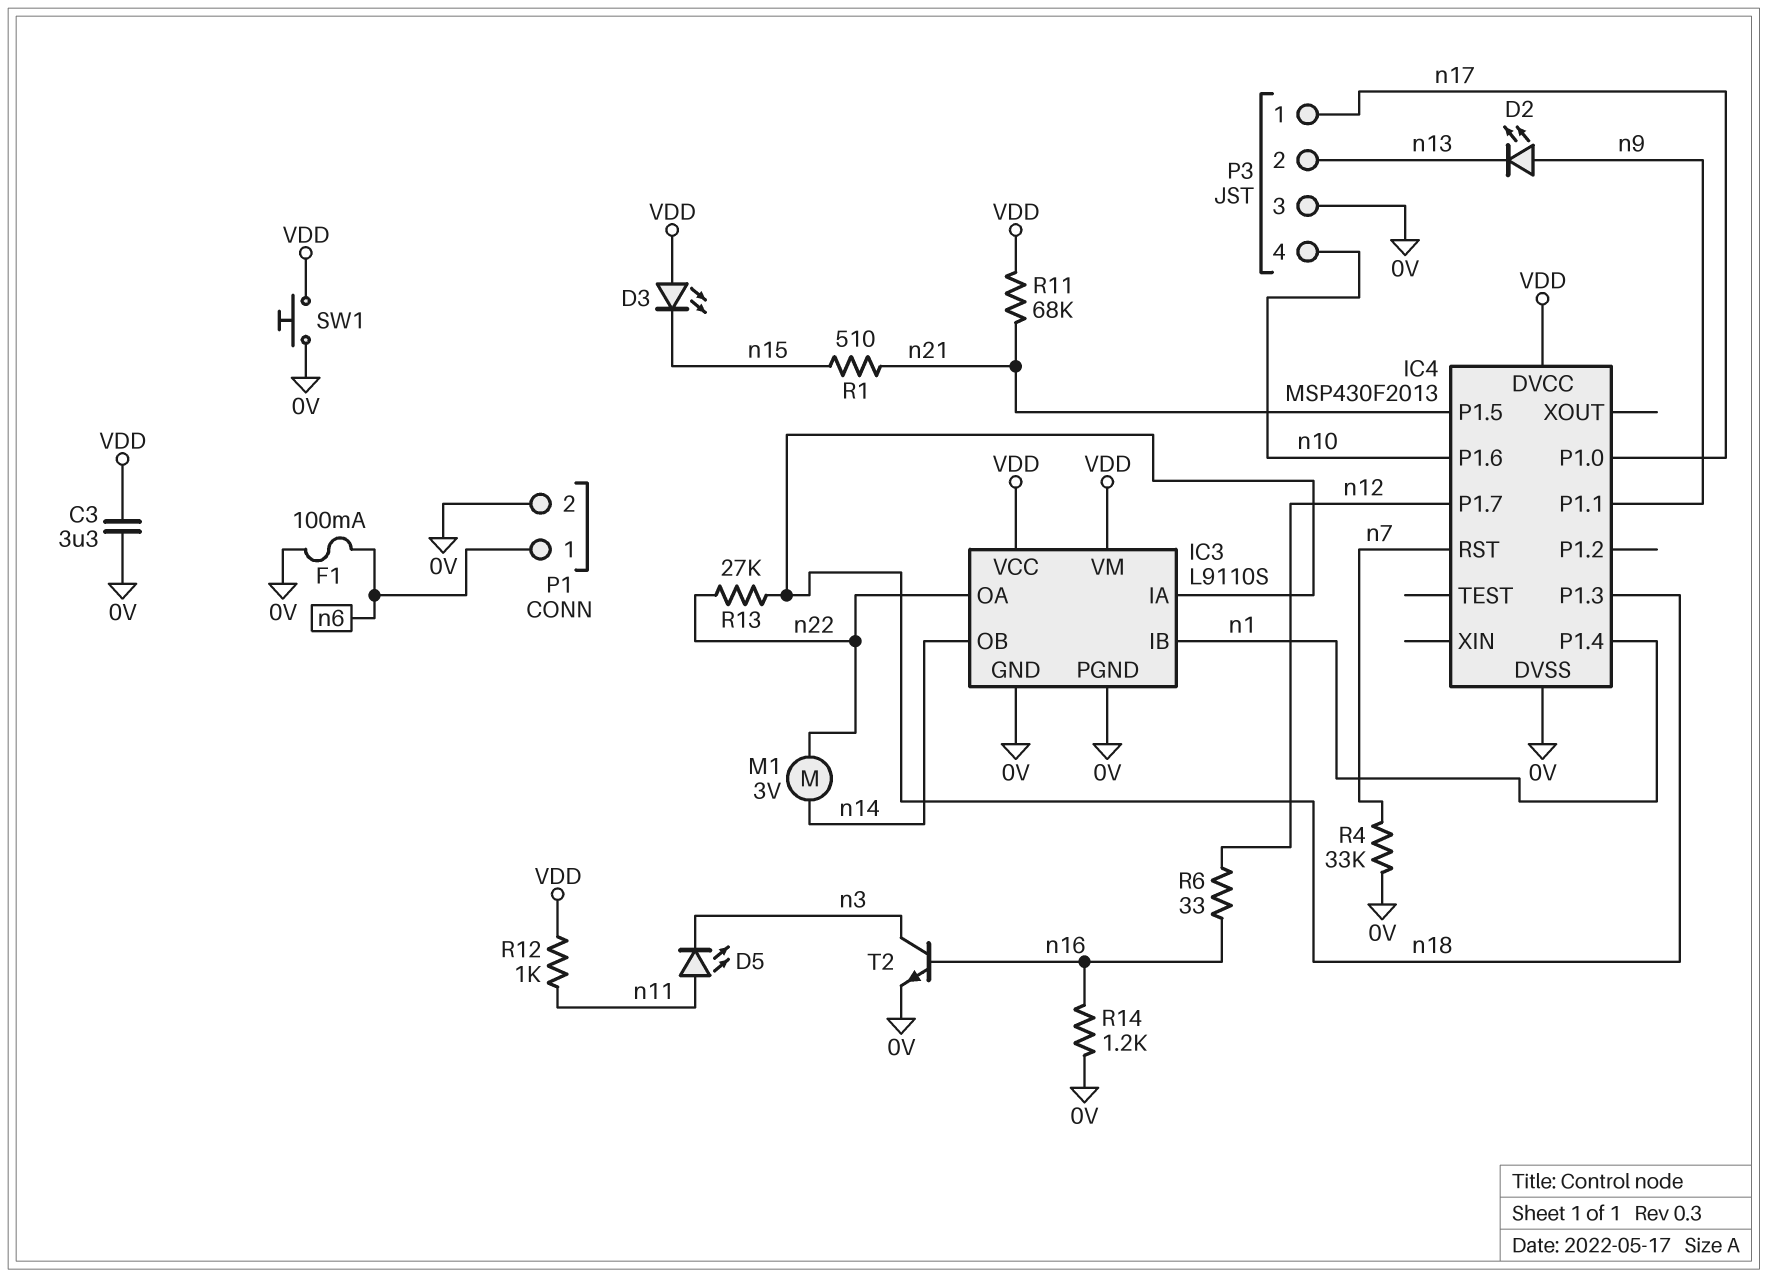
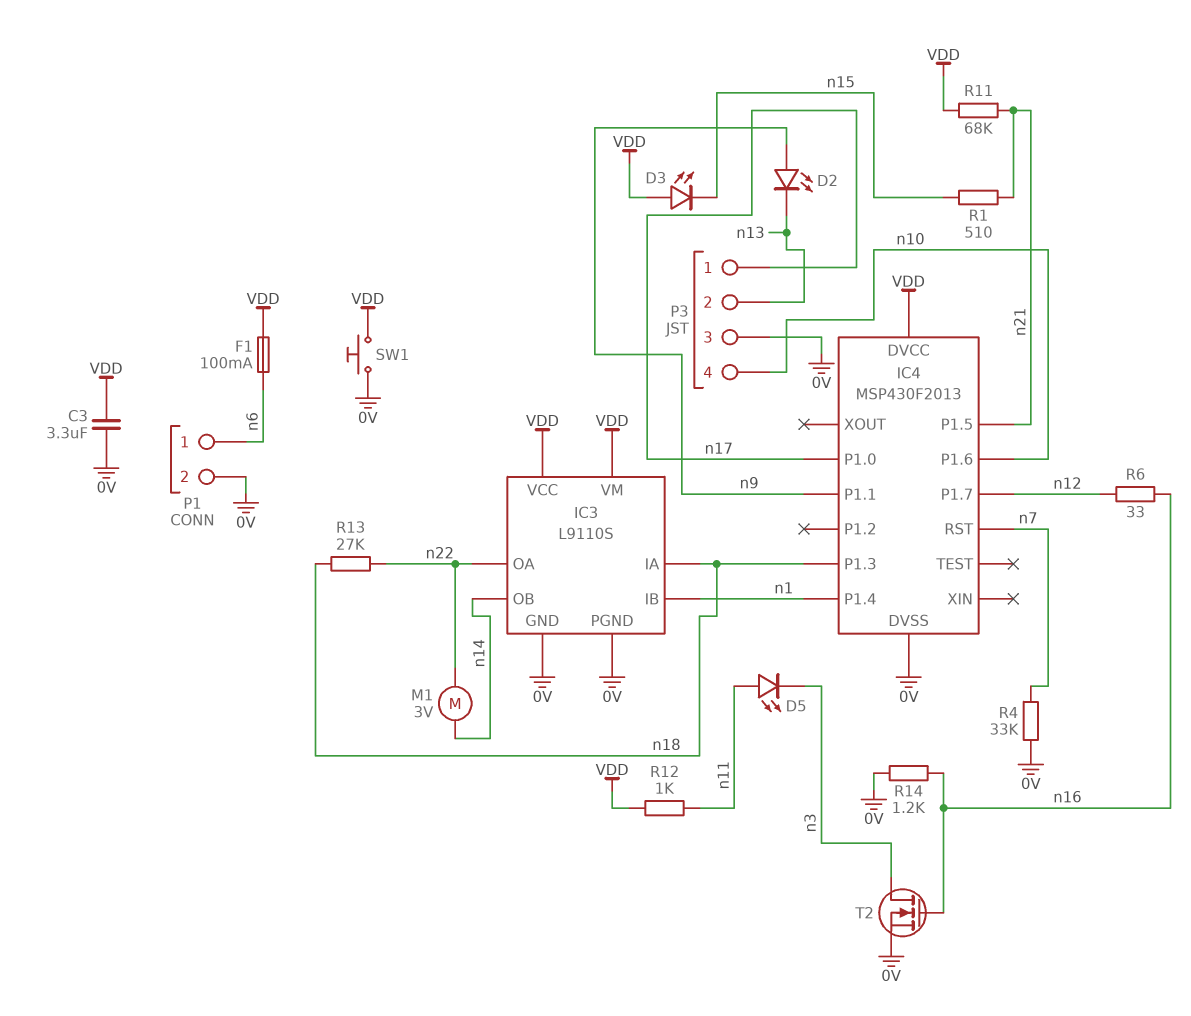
F1: 100mA (0V, n6) -> 100mA (VDD, n6)
T2: NPN (B n16, C n3, E 0V) -> NMOS (G n16, D n3, S 0V)

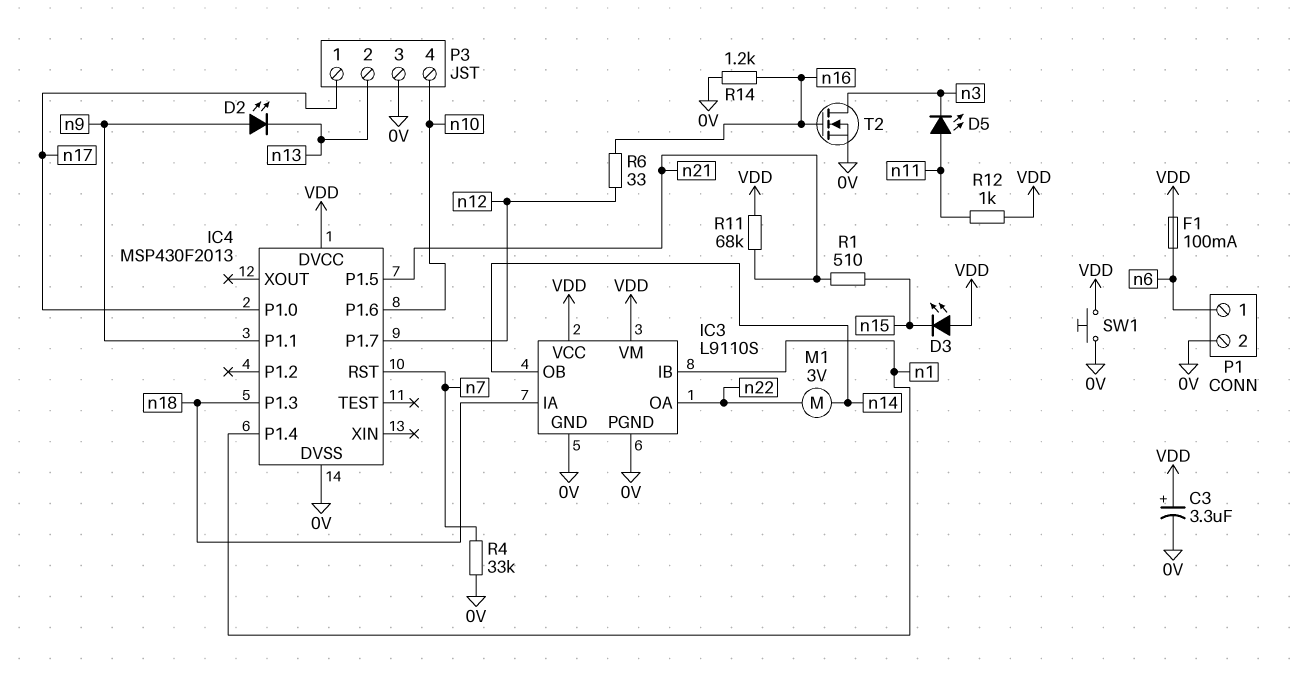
C3: 3.3uF (0V, VDD) -> 3.3uF (plus VDD, minus 0V)
R13: 27k (n18, n22) -> none

